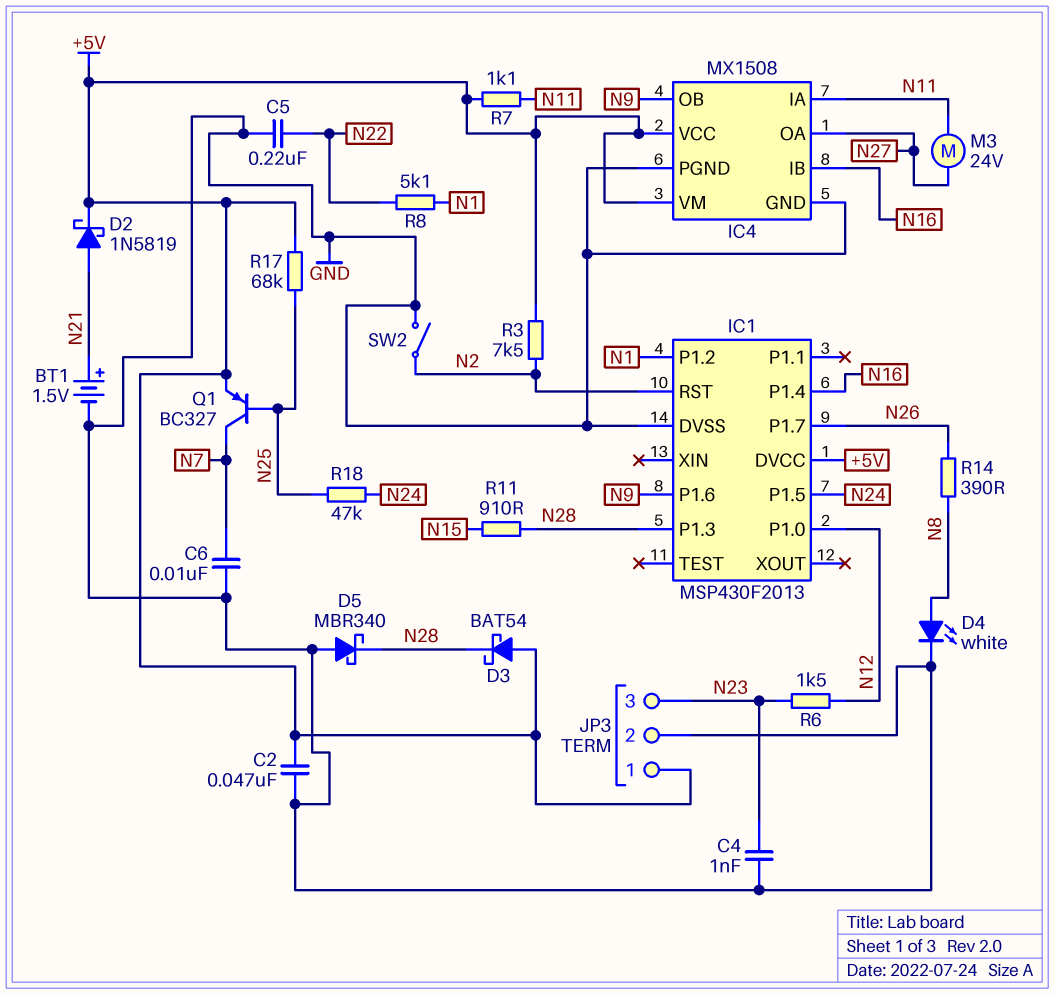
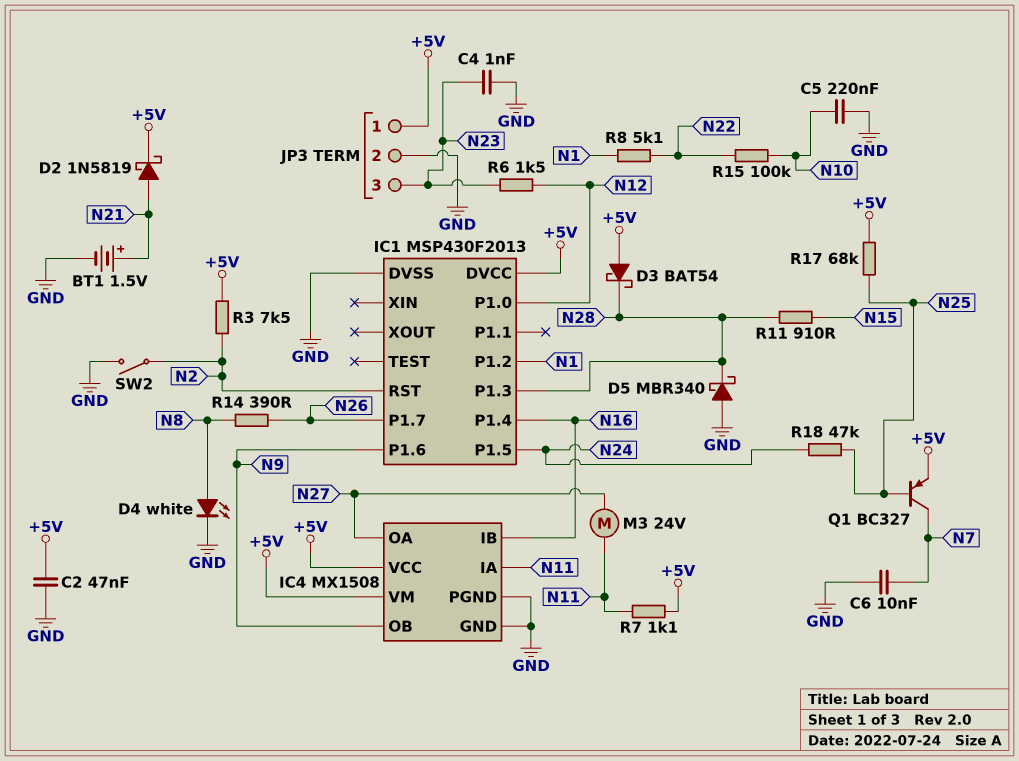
C5: 220nF (GND, N22) -> 220nF (GND, N10)
R15: none -> 100k (N10, N22)

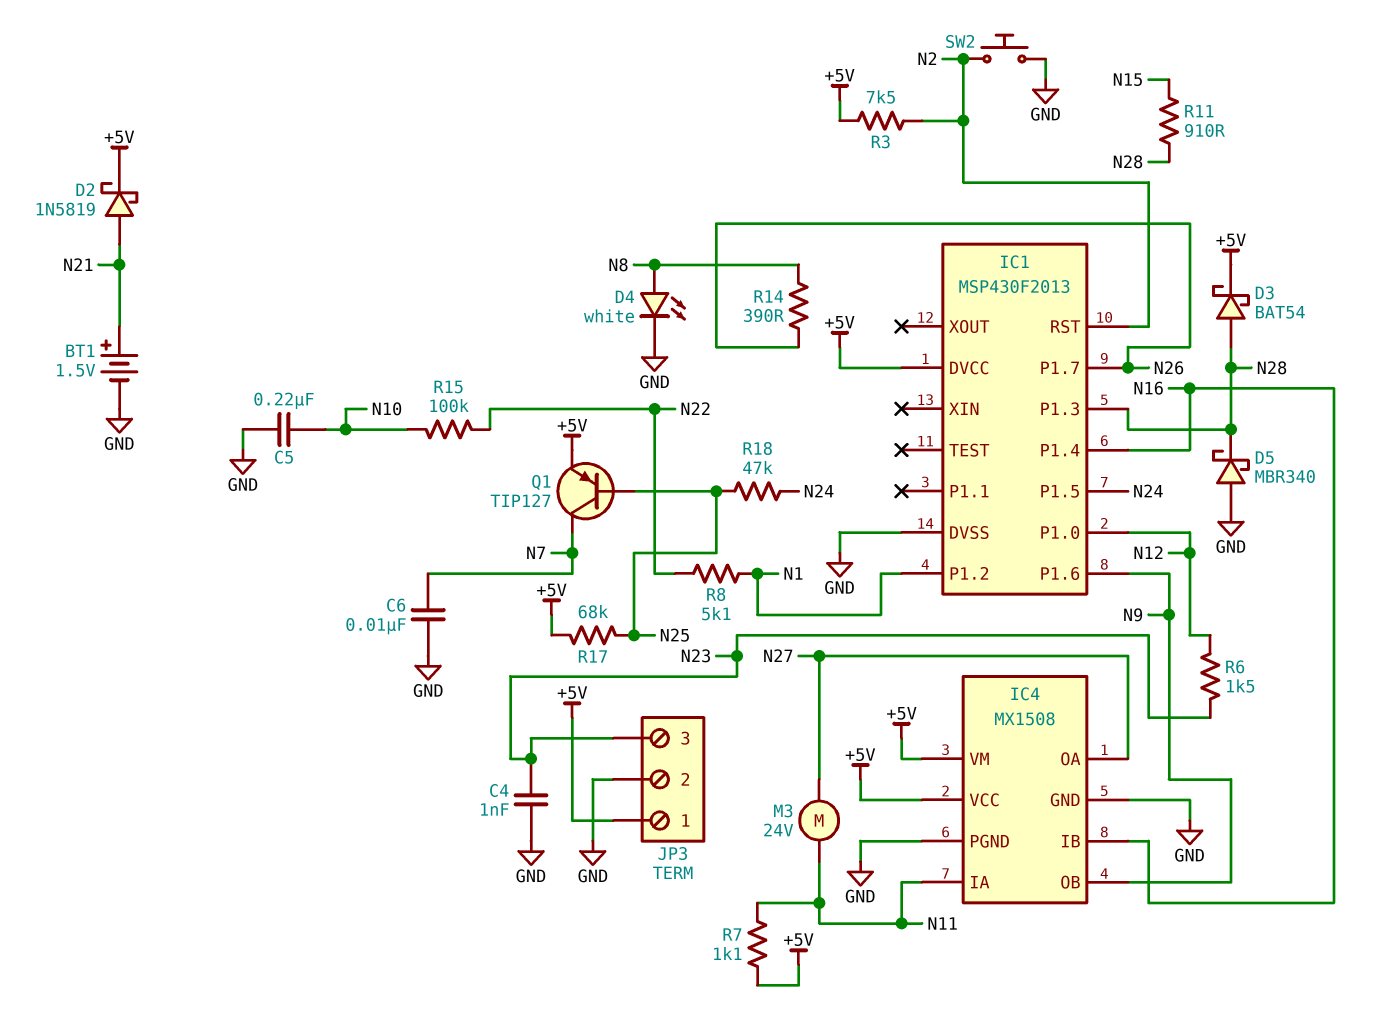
C2: 47nF (+5V, GND) -> none
D3: schottky BAT54 (A +5V, K N28) -> schottky BAT54 (A N28, K +5V)
Q1: PNP BC327 (B N25, C N7, E +5V) -> PNP TIP127 (B N25, C N7, E +5V)
SW2: switch (GND, N2) -> button (GND, N2)

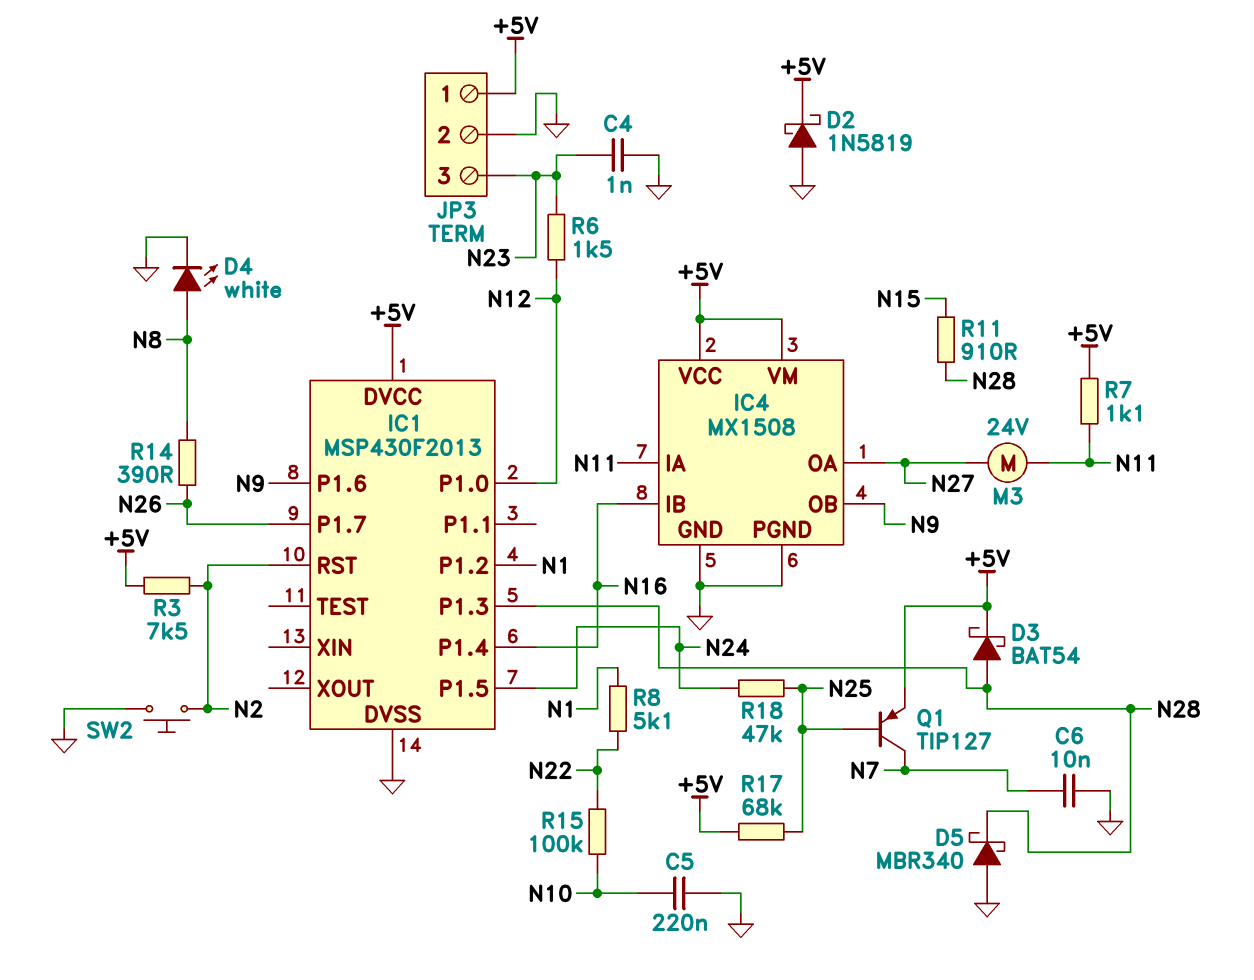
BT1: 1.5V (plus N21, minus GND) -> none
D2: schottky 1N5819 (A N21, K +5V) -> schottky 1N5819 (A GND, K +5V)

